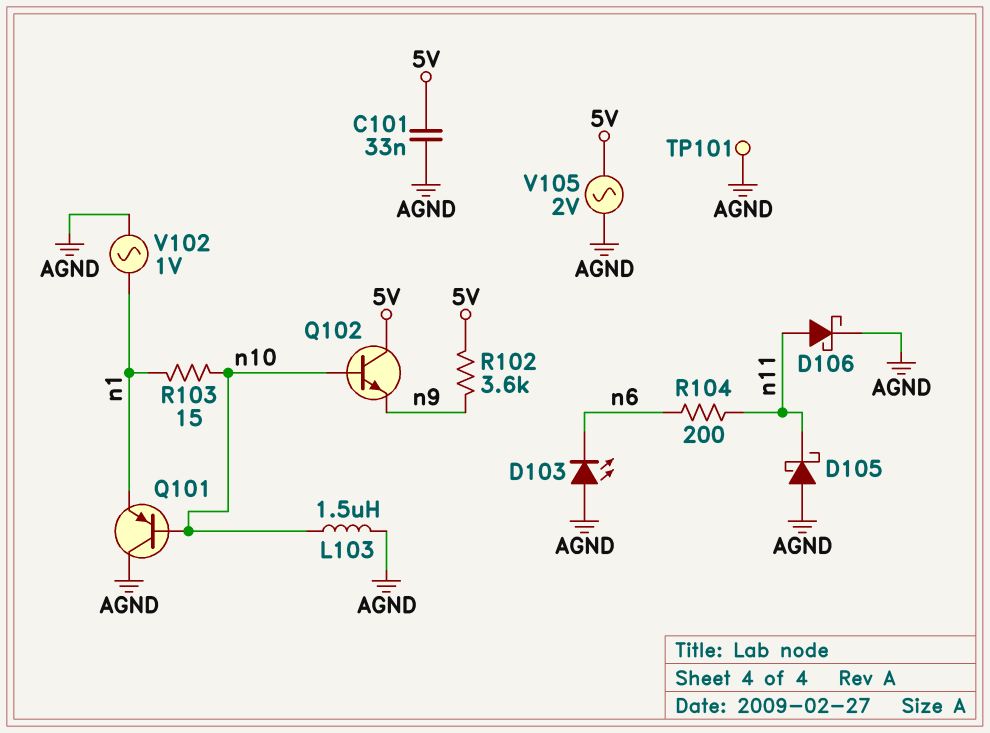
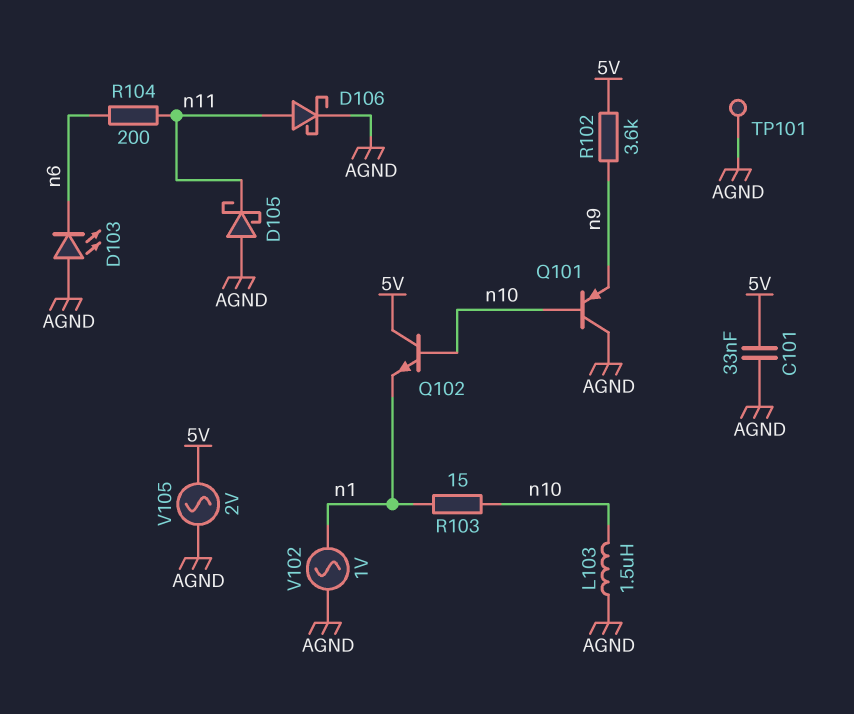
Q101: PNP (B n10, C AGND, E n1) -> PNP (B n10, C AGND, E n9)
Q102: NPN (B n10, C 5V, E n9) -> NPN (B n10, C 5V, E n1)

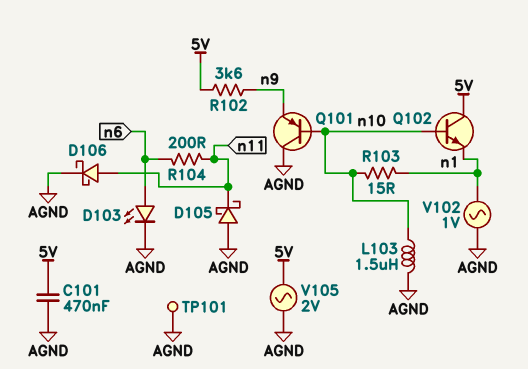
C101: 33nF (5V, AGND) -> 470nF (5V, AGND)
D103: LED (A AGND, K n6) -> LED (A n6, K AGND)

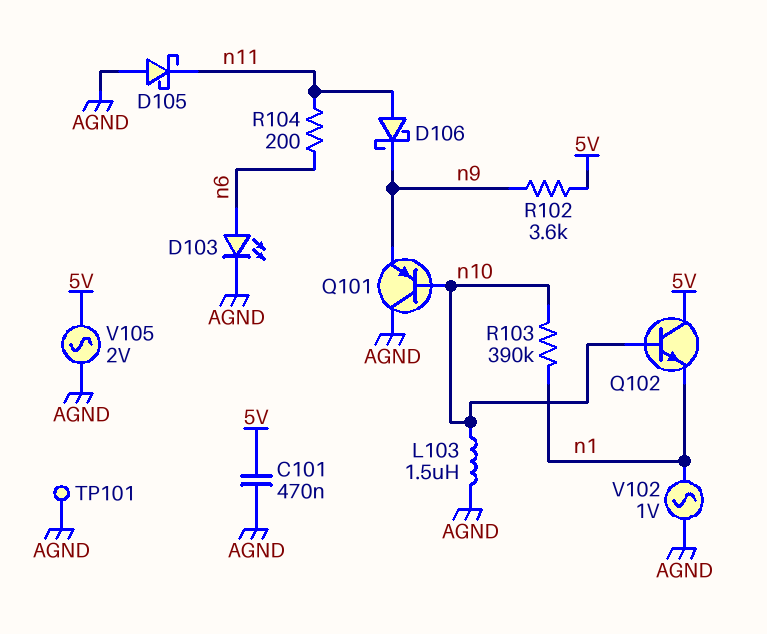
D106: schottky (A n11, K AGND) -> schottky (A n11, K n9)
R103: 15 (n1, n10) -> 390k (n1, n10)

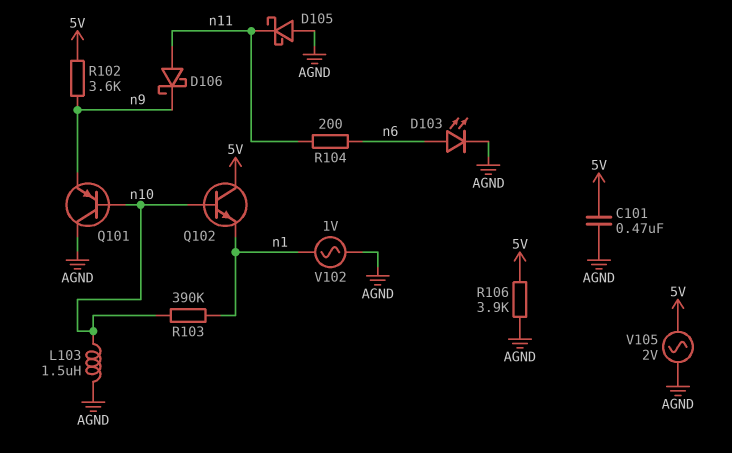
R106: none -> 3.9k (5V, AGND)
TP101: test point (AGND) -> none

